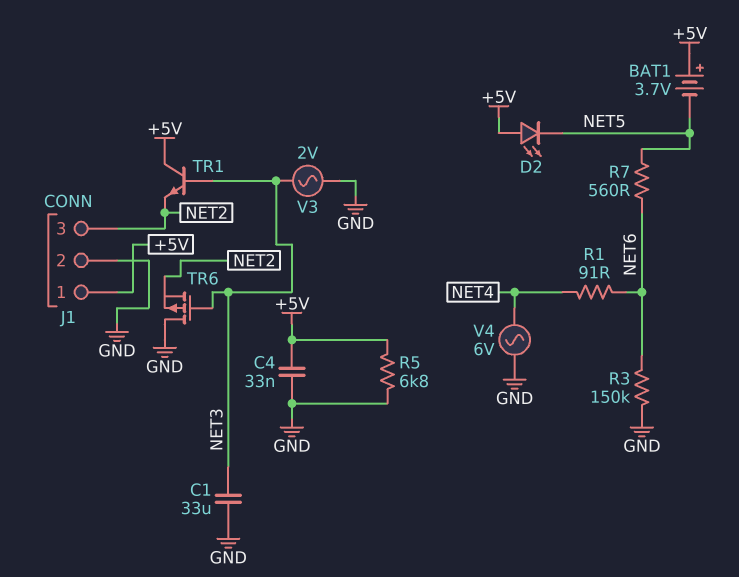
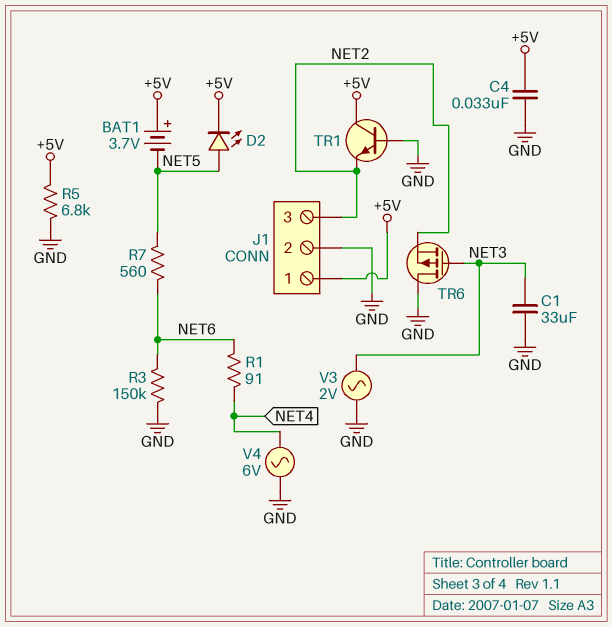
D2: LED (A +5V, K NET5) -> LED (A NET5, K +5V)
TR1: NPN (B NET3, C +5V, E NET2) -> NPN (B GND, C +5V, E NET2)

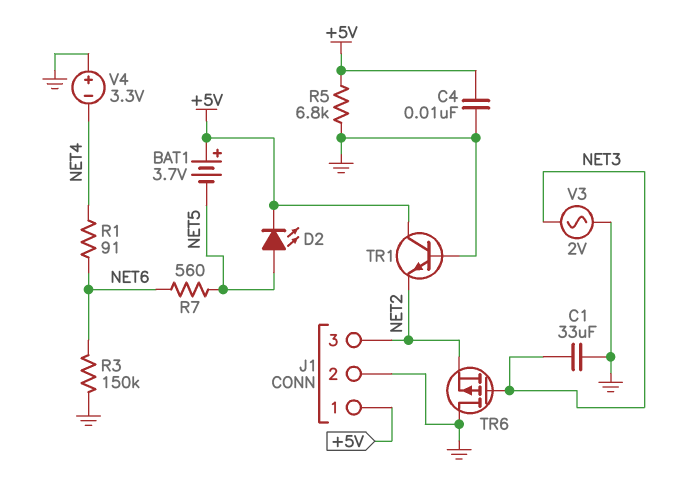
C4: 33nF (+5V, GND) -> 10nF (+5V, GND)
V4: AC 6V (GND, NET4) -> 3.3V (plus GND, minus NET4)

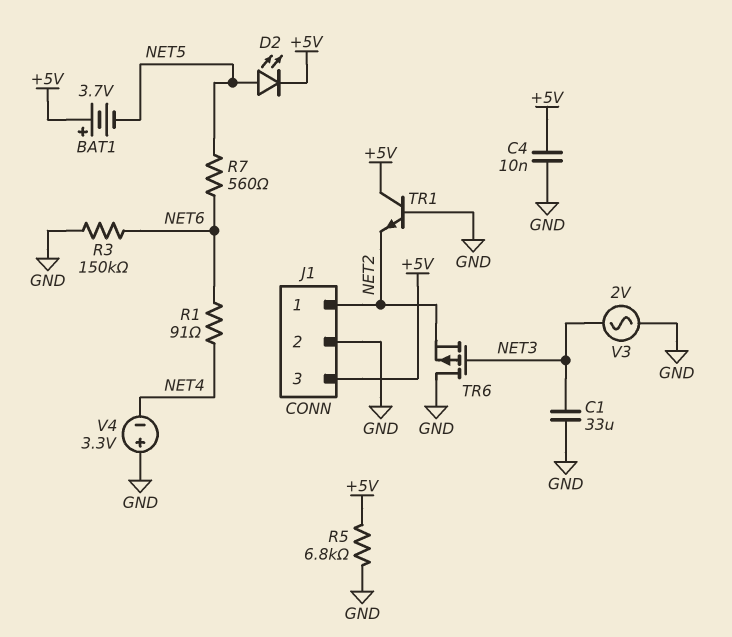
J1 pin 1: +5V -> NET2
J1 pin 3: NET2 -> +5V

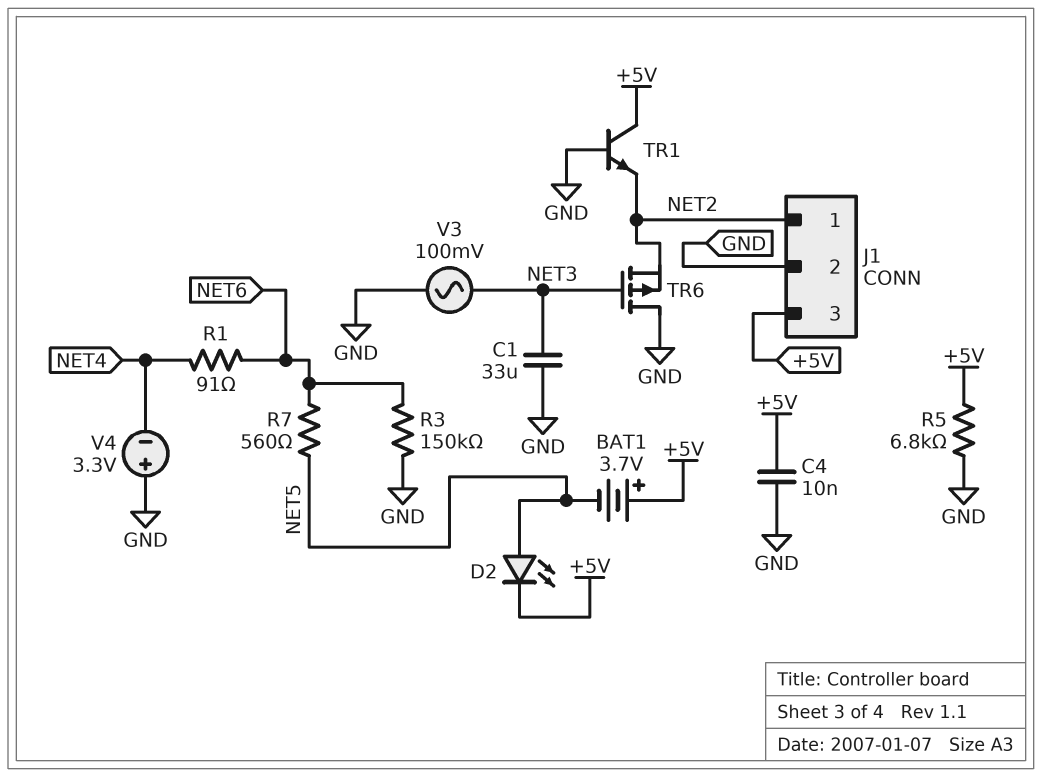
V3: AC 2V (GND, NET3) -> AC 100mV (GND, NET3)

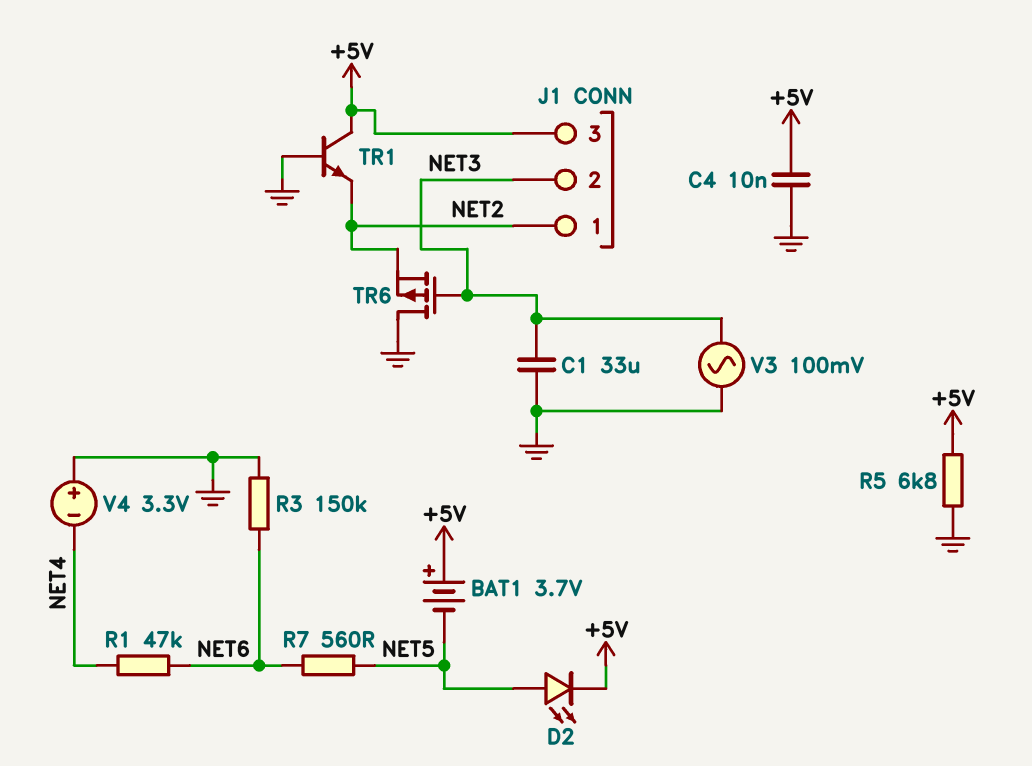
J1 pin 2: GND -> NET3
R1: 91 (NET4, NET6) -> 47k (NET4, NET6)

